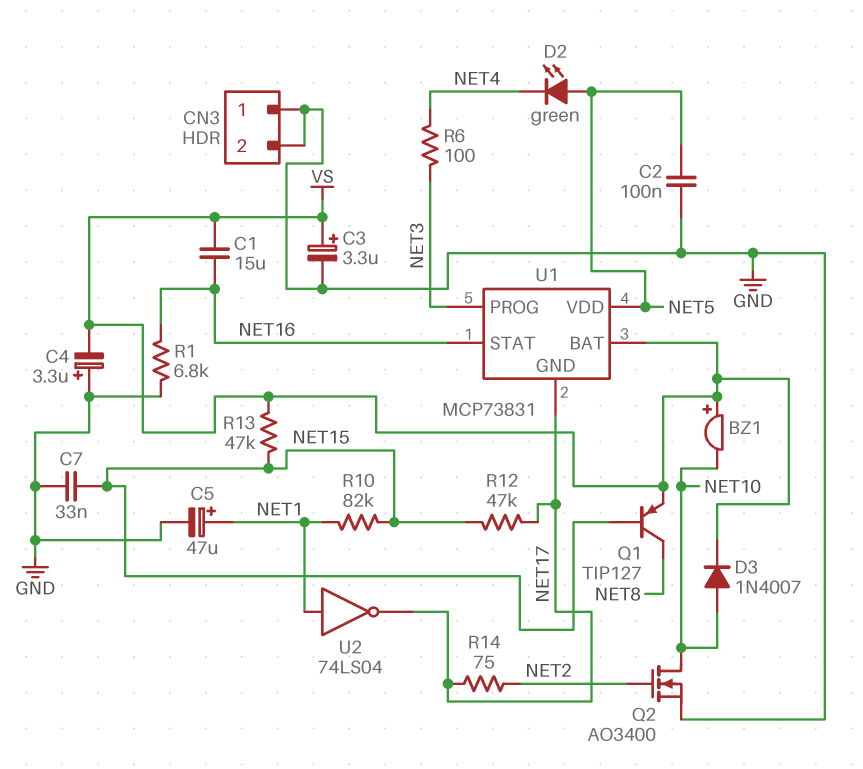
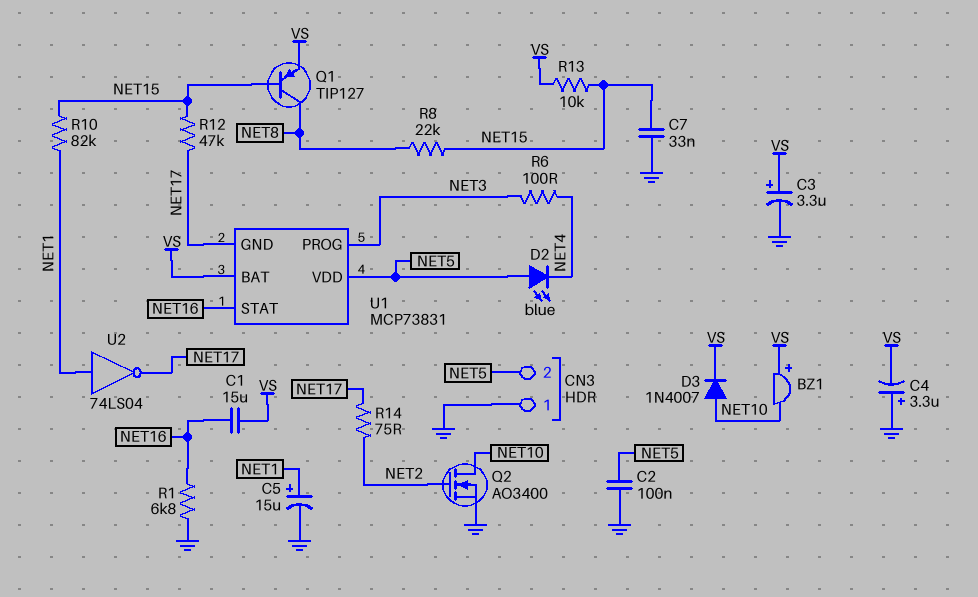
C5: 47uF (plus NET1, minus GND) -> 15uF (plus NET1, minus GND)
CN3 pin 2: GND -> NET5
D2: LED green (A NET5, K NET4) -> LED blue (A NET5, K NET4)
R8: none -> 22k (NET8, NET15)
R13: 47k (NET15, VS) -> 10k (NET15, VS)

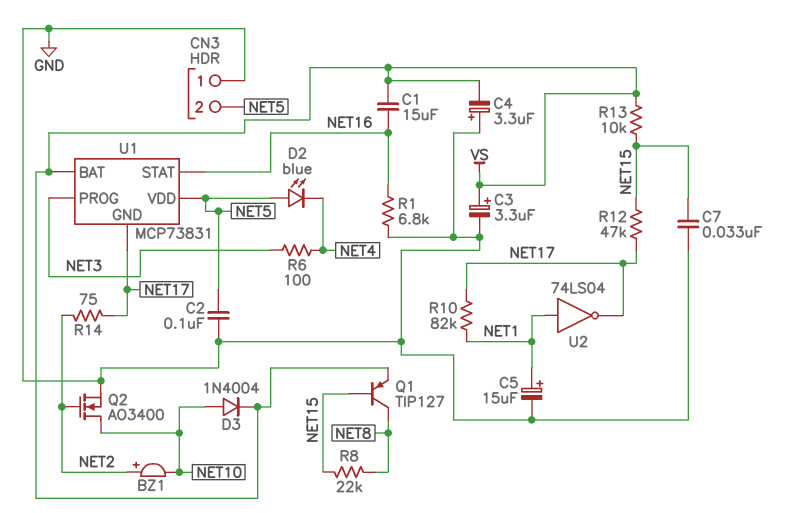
BZ1: buzzer (plus VS, minus NET10) -> buzzer (plus NET2, minus NET10)
D3: diode 1N4007 (A NET10, K VS) -> diode 1N4004 (A NET10, K VS)
R10: 82k (NET1, NET15) -> 82k (NET1, NET17)

